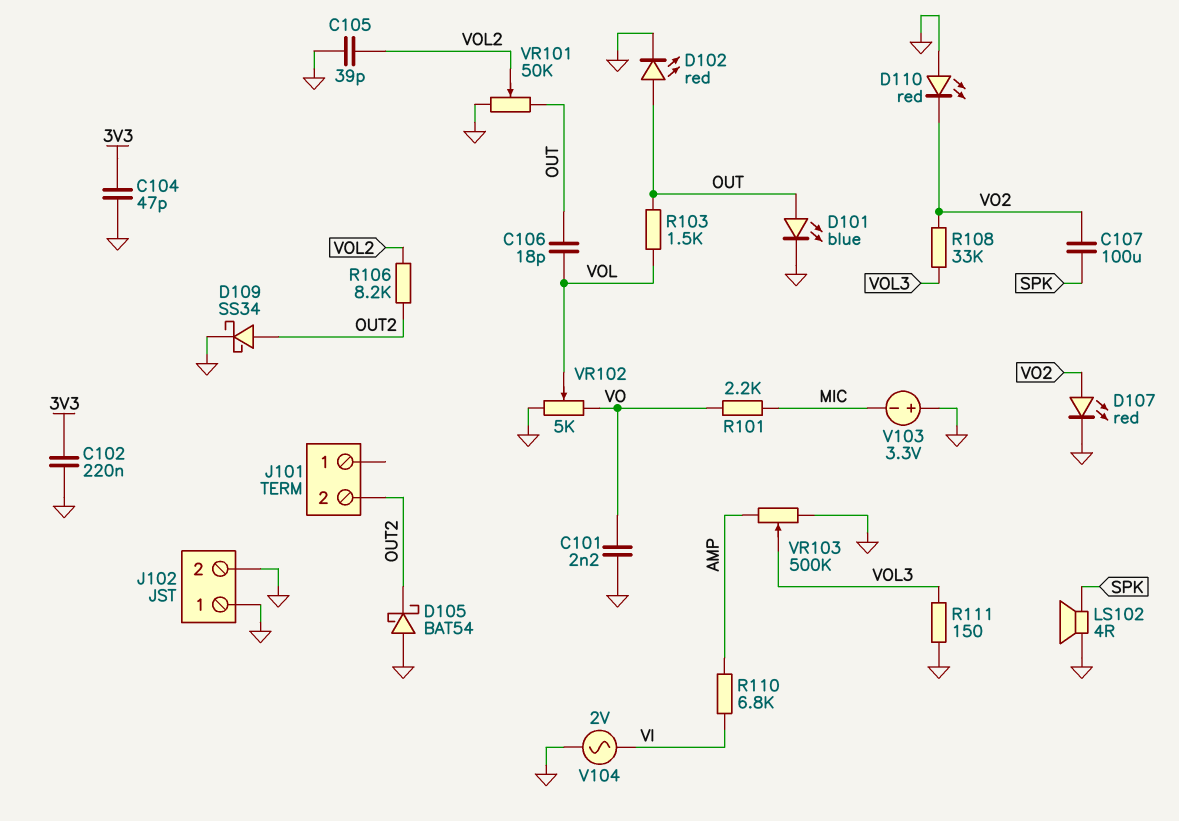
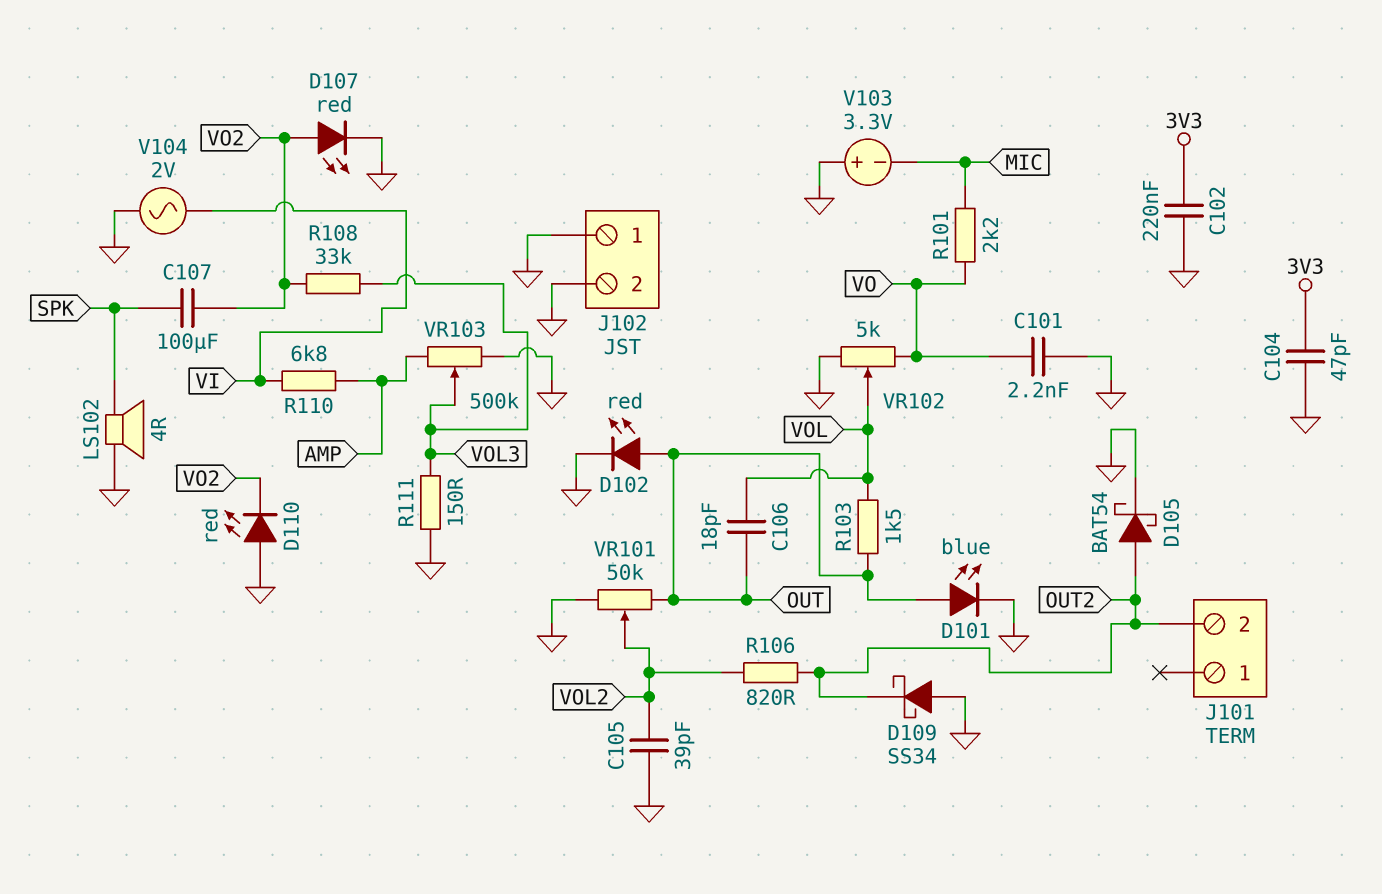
D105: schottky BAT54 (A GND, K OUT2) -> schottky BAT54 (A OUT2, K GND)
D109: schottky SS34 (A OUT2, K GND) -> schottky SS34 (A GND, K OUT2)
R106: 8.2k (OUT2, VOL2) -> 820 (OUT2, VOL2)

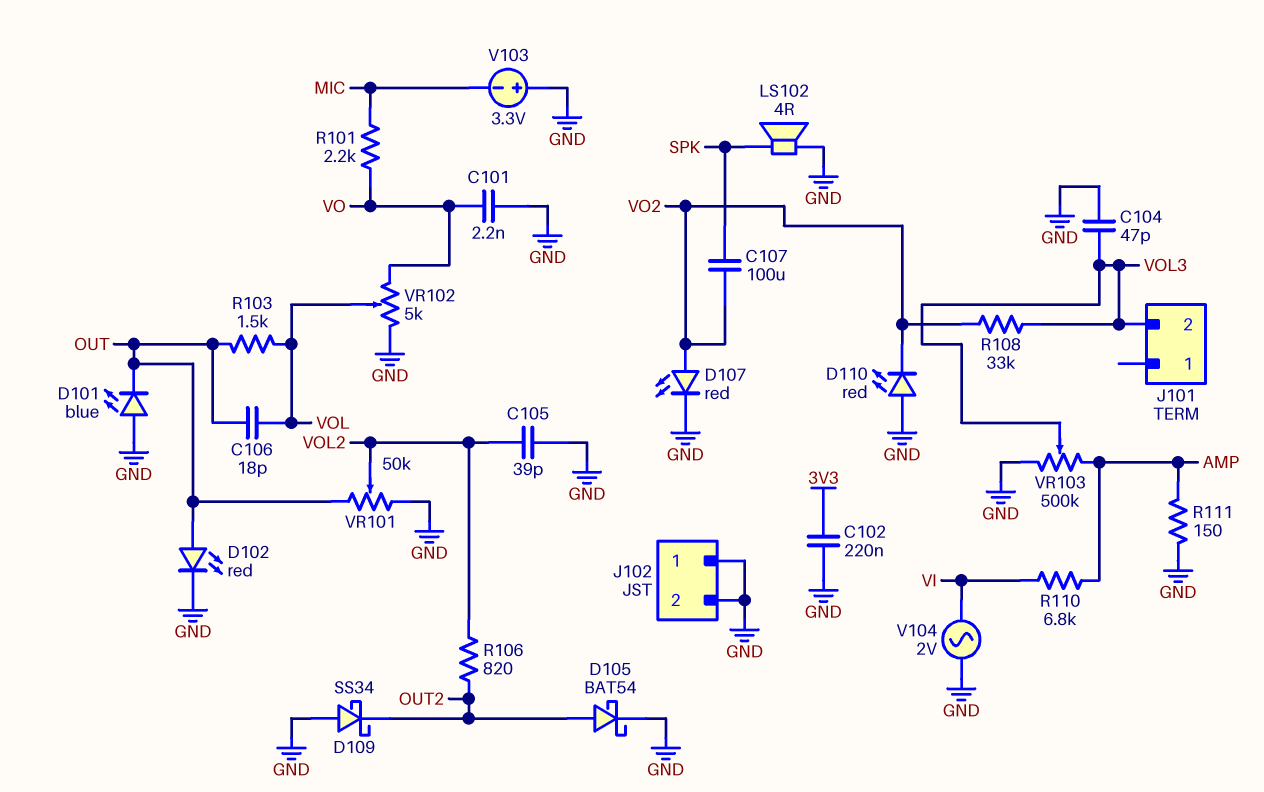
C104: 47pF (3V3, GND) -> 47pF (GND, VOL3)
D101: LED blue (A OUT, K GND) -> LED blue (A GND, K OUT)
J101 pin 2: OUT2 -> VOL3
R111: 150 (GND, VOL3) -> 150 (AMP, GND)

